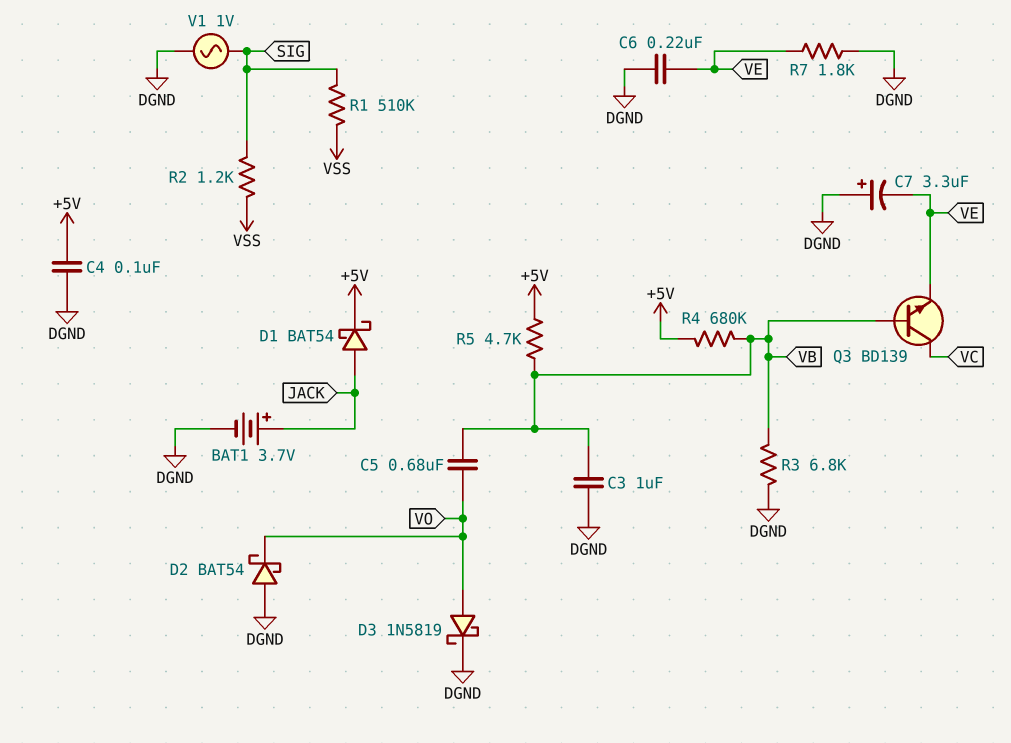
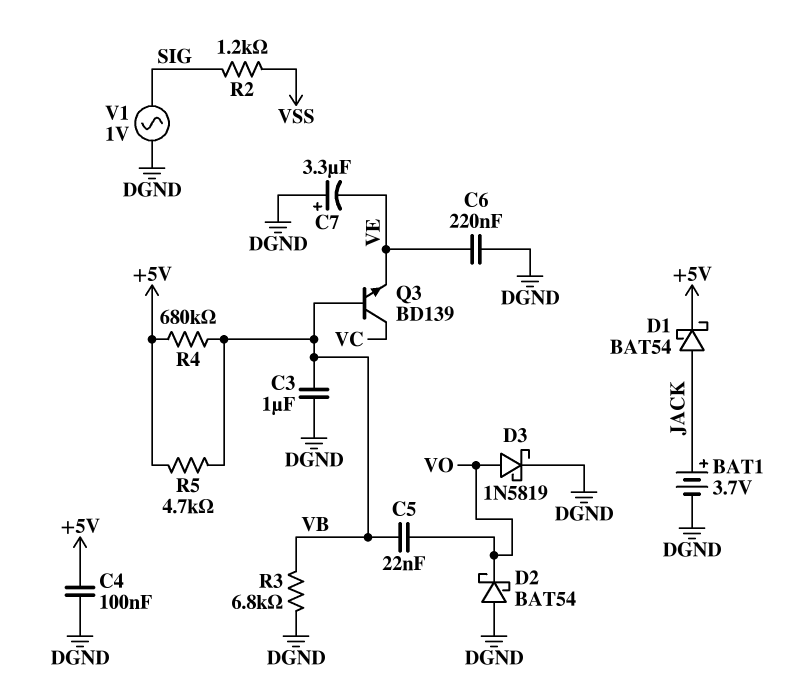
C5: 680nF (VB, VO) -> 22nF (VB, VO)
R1: 510k (SIG, VSS) -> none
R7: 1.8k (DGND, VE) -> none

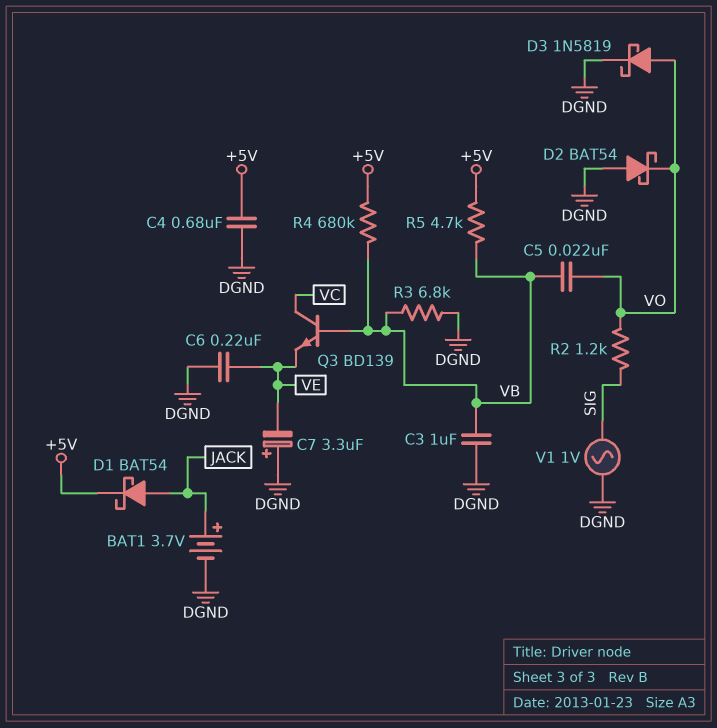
C4: 100nF (+5V, DGND) -> 680nF (+5V, DGND)
R2: 1.2k (SIG, VSS) -> 1.2k (SIG, VO)

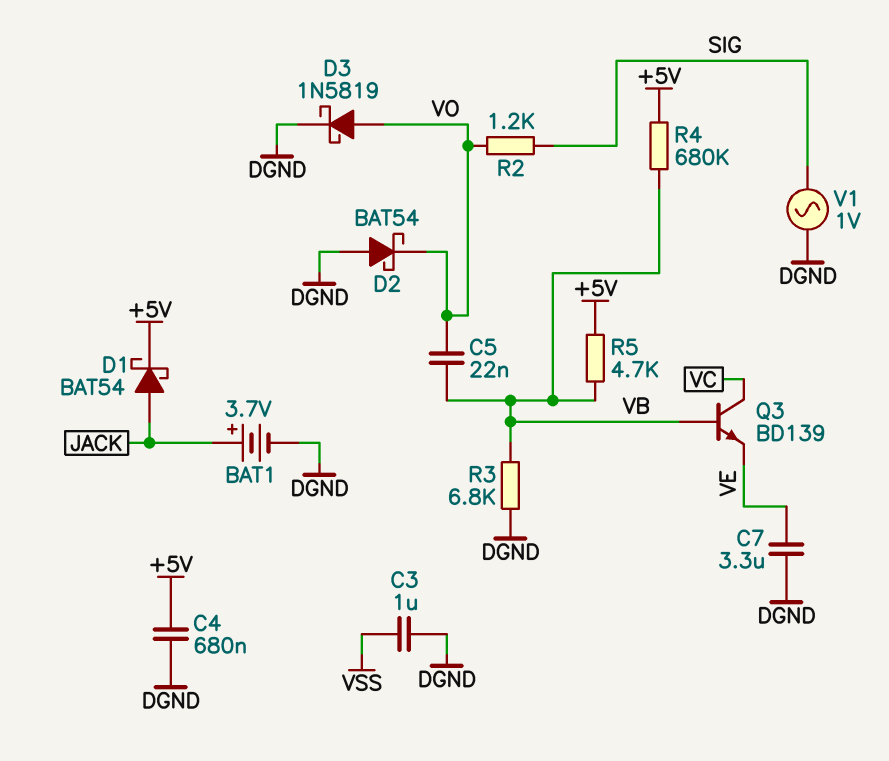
C3: 1uF (DGND, VB) -> 1uF (DGND, VSS)
C6: 220nF (DGND, VE) -> none
C7: 3.3uF (plus DGND, minus VE) -> 3.3uF (DGND, VE)

